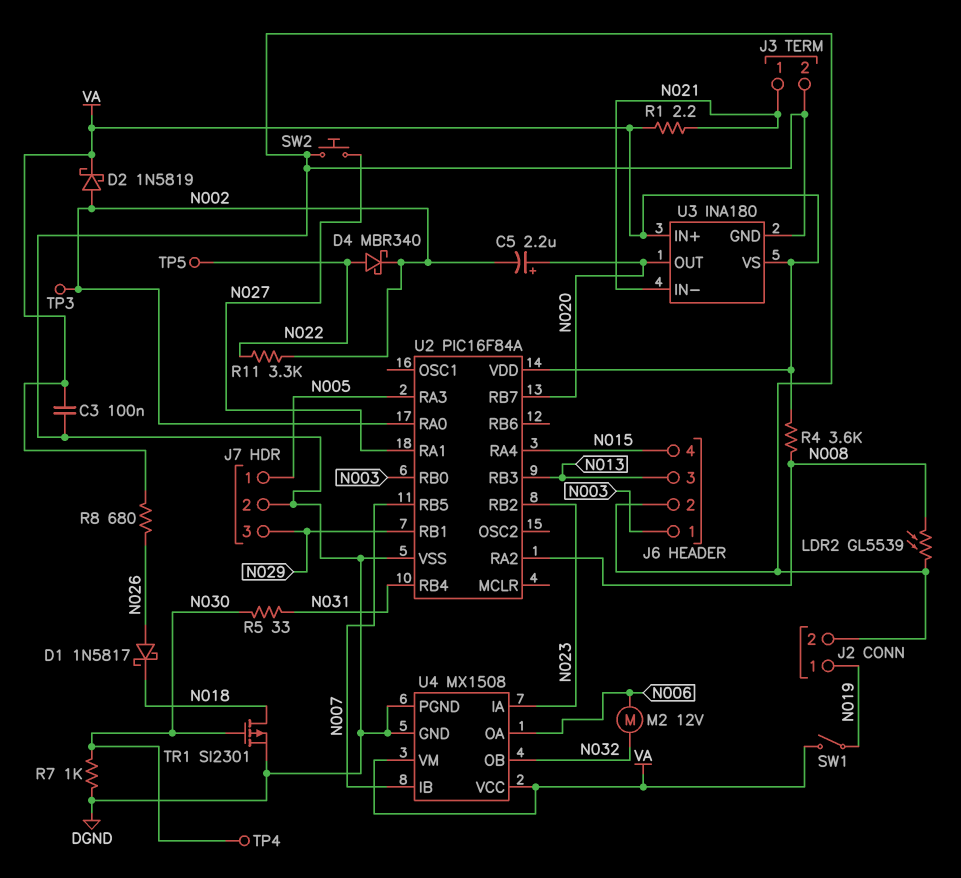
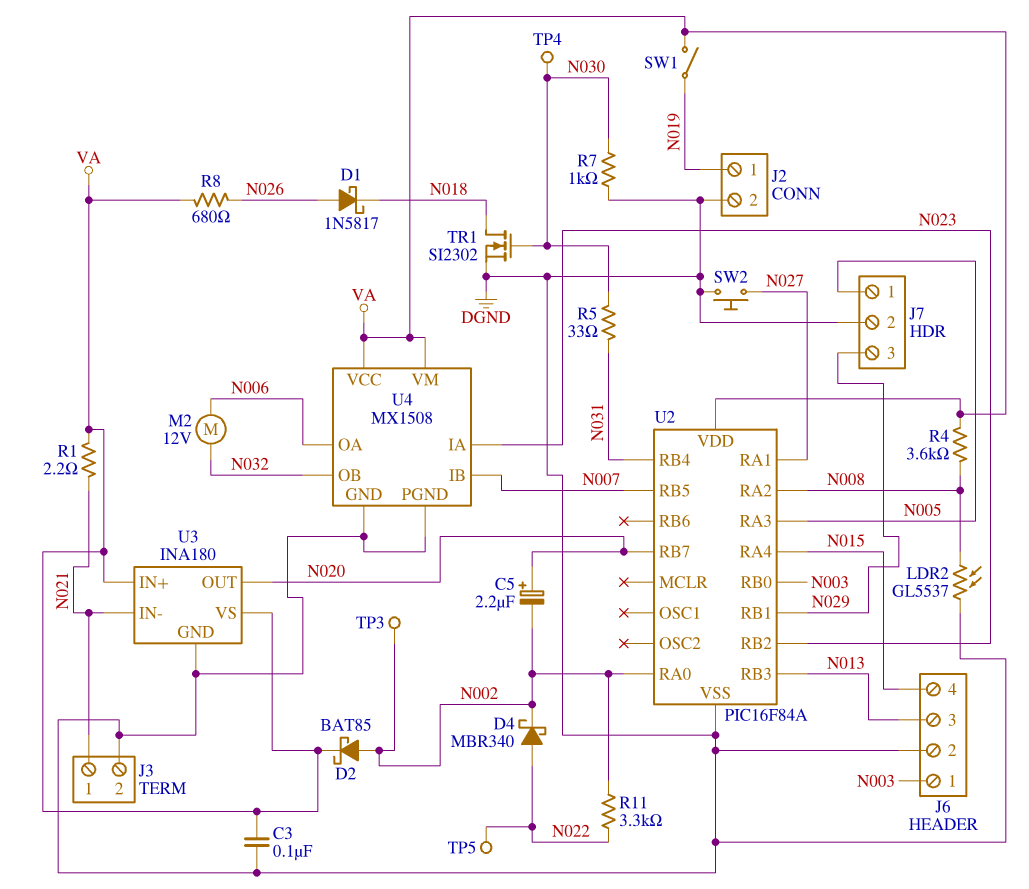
D2: schottky 1N5819 (A N002, K VA) -> schottky BAT85 (A N002, K VA)
LDR2: GL5539 (DGND, N008) -> GL5537 (DGND, N008)
TR1: PMOS SI2301 (G N030, D N018, S DGND) -> NMOS SI2302 (G N030, D N018, S DGND)

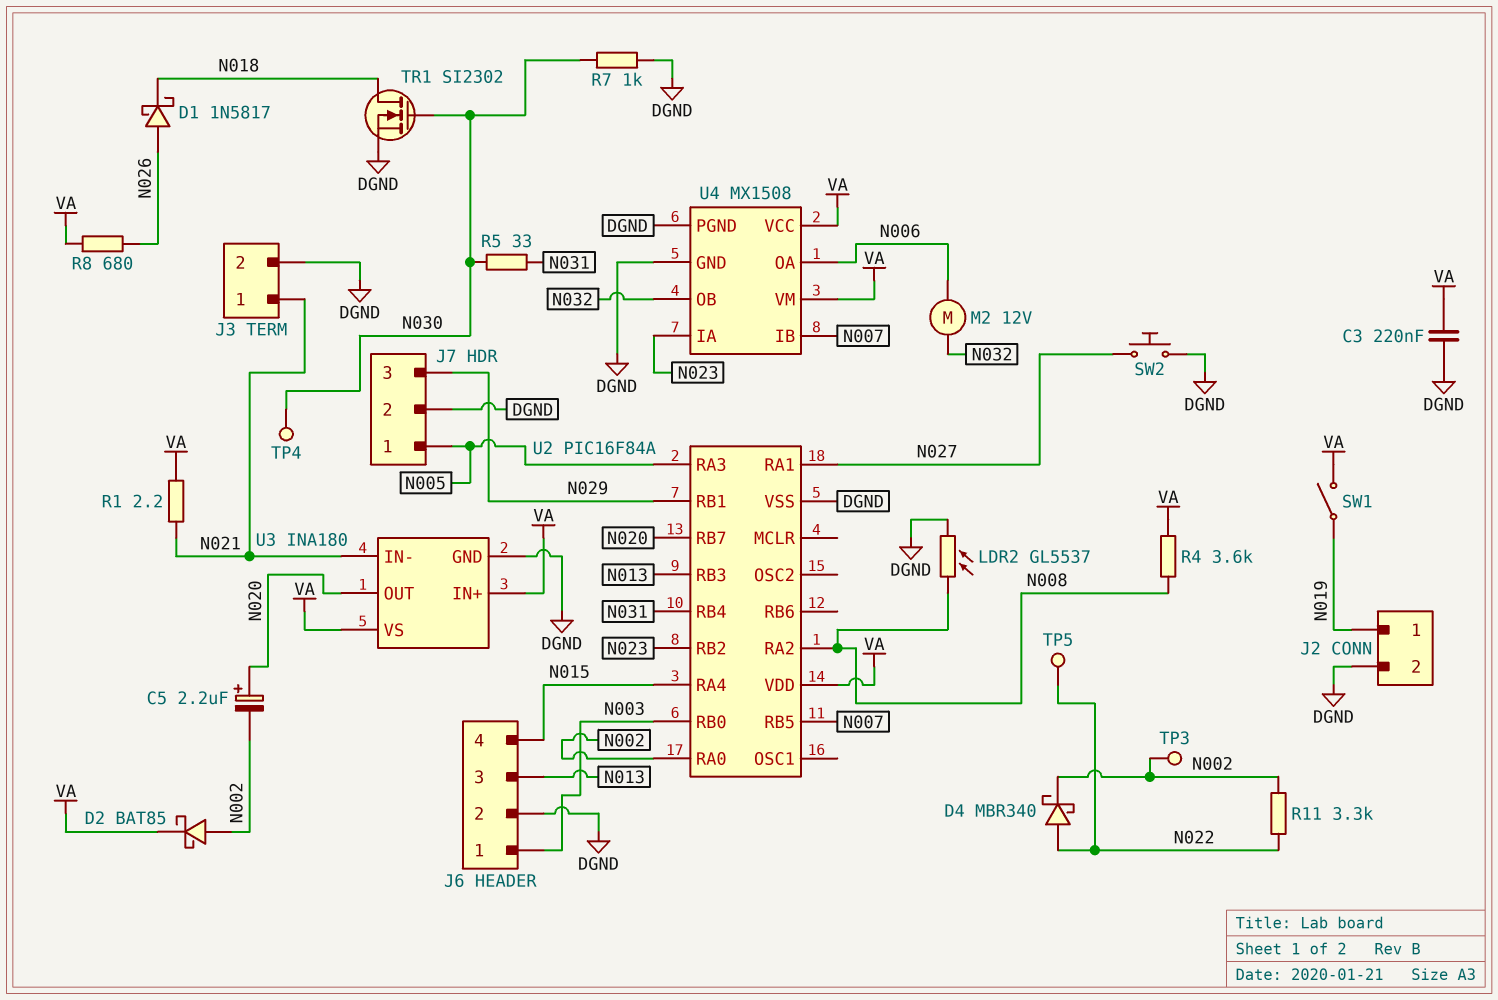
C3: 100nF (DGND, VA) -> 220nF (DGND, VA)

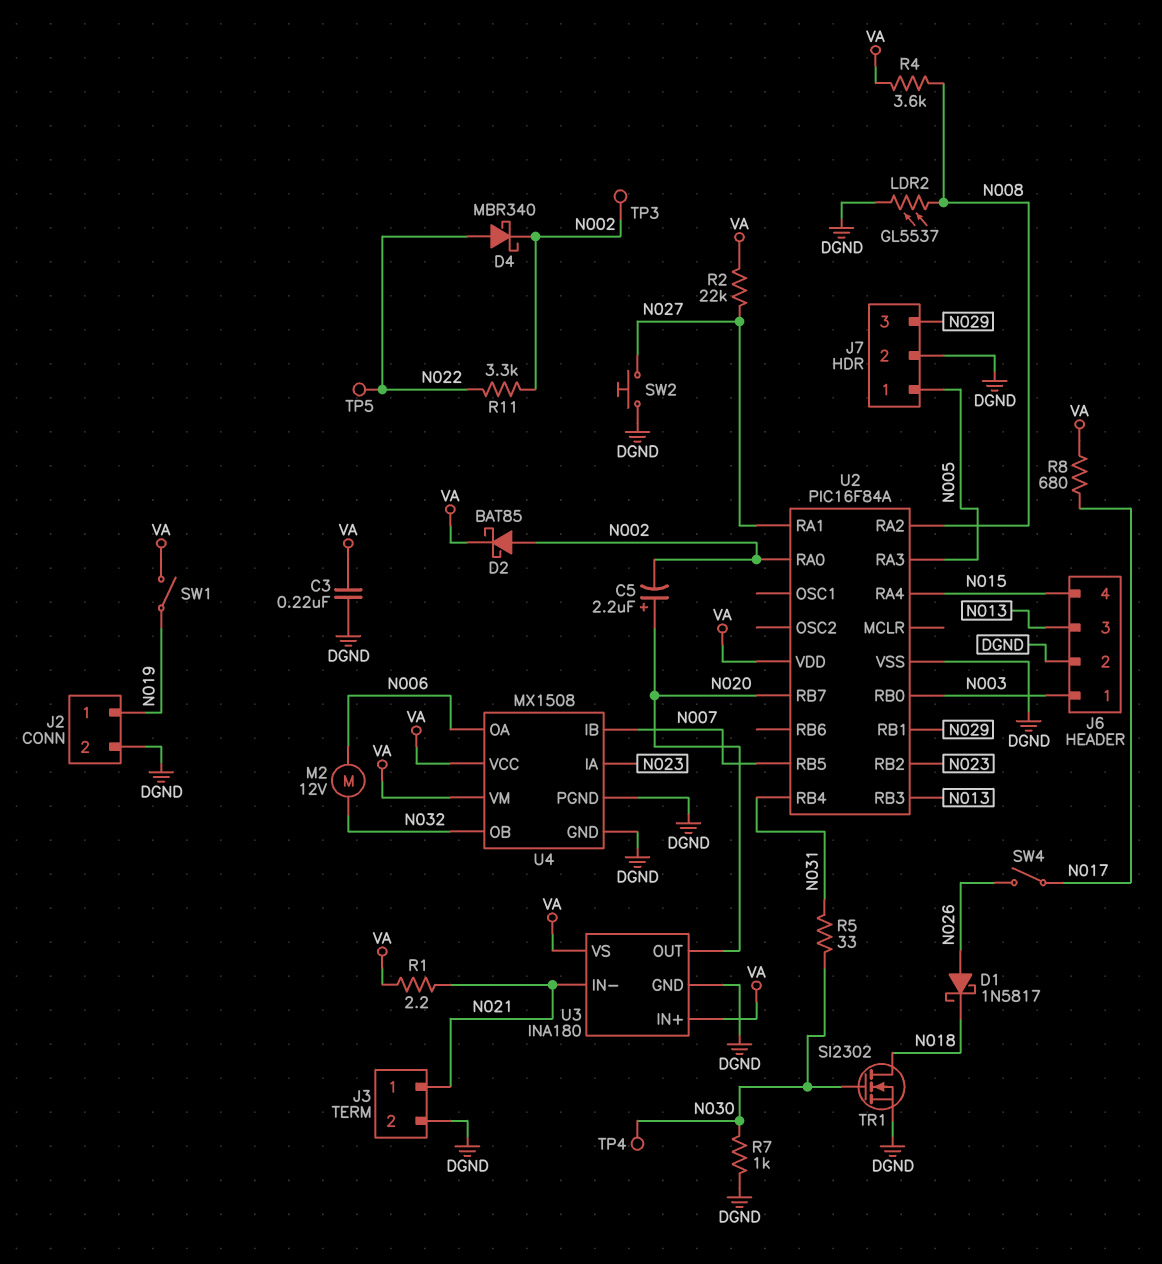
R2: none -> 22k (N027, VA)
R8: 680 (N026, VA) -> 680 (N017, VA)
SW4: none -> switch (N017, N026)

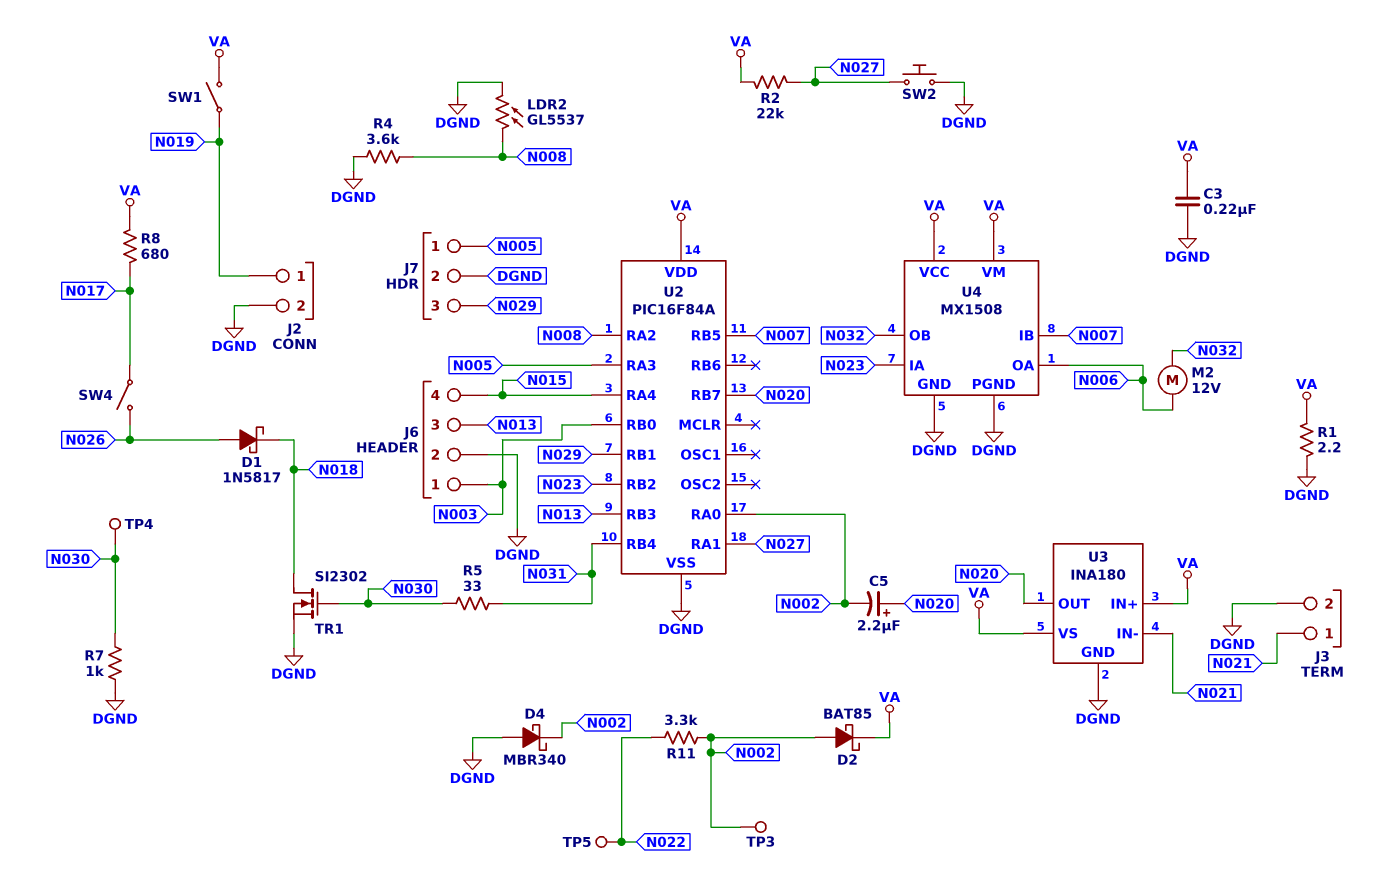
D4: schottky MBR340 (A N022, K N002) -> schottky MBR340 (A DGND, K N002)
R1: 2.2 (N021, VA) -> 2.2 (DGND, VA)
R4: 3.6k (N008, VA) -> 3.6k (DGND, N008)

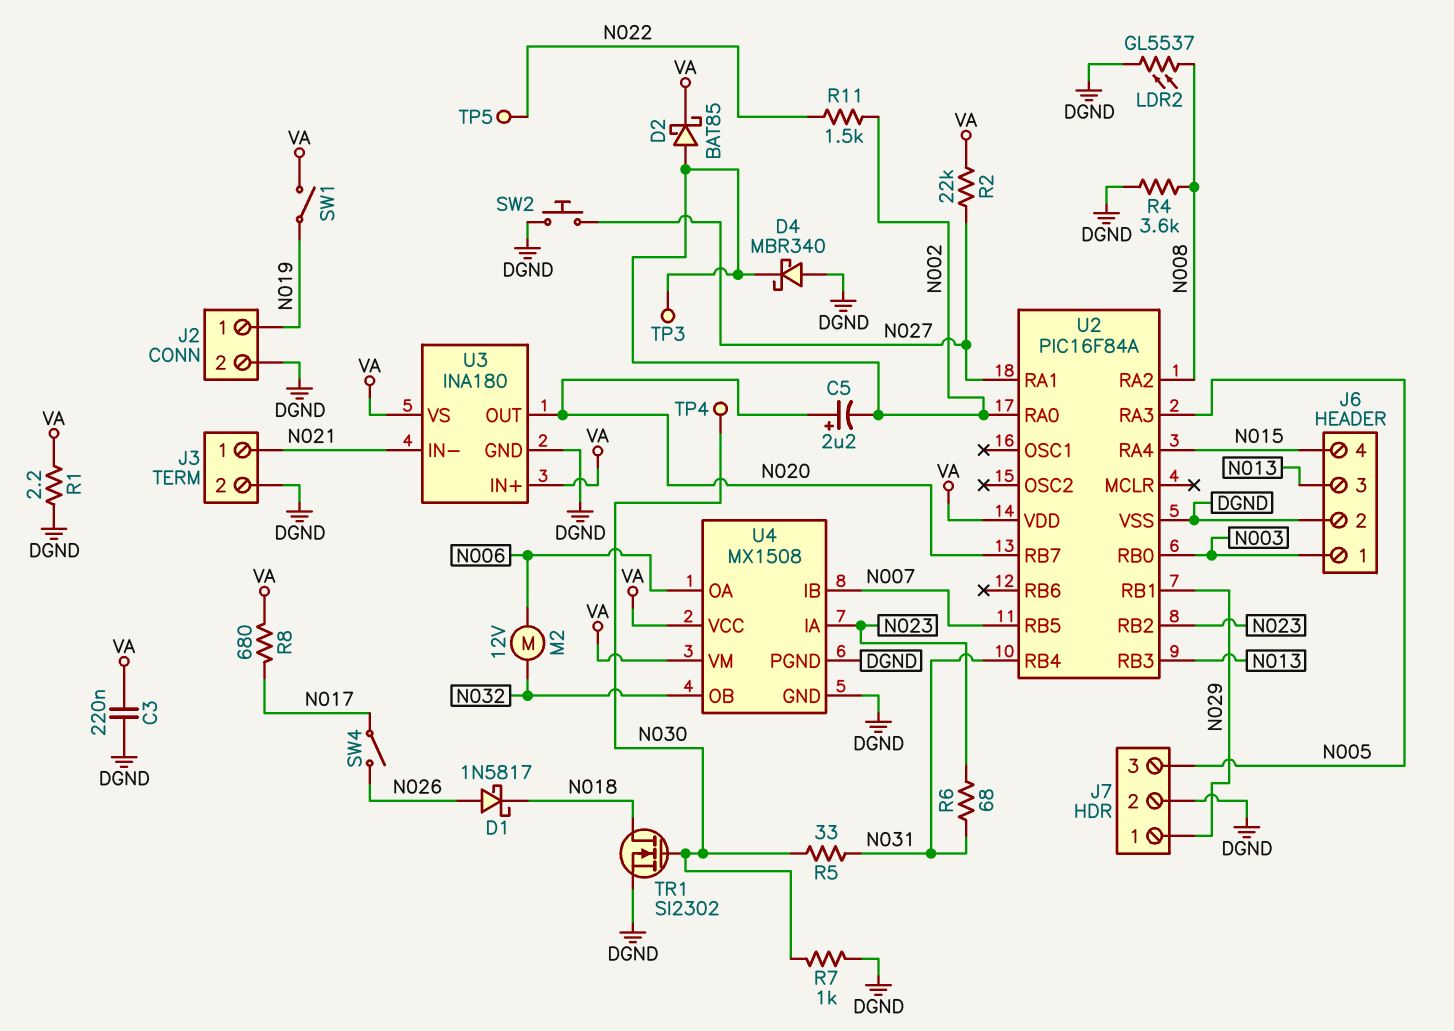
J7 pin 1: N005 -> N029
J7 pin 3: N029 -> N005
R6: none -> 68 (N023, N031)
R11: 3.3k (N002, N022) -> 1.5k (N002, N022)

